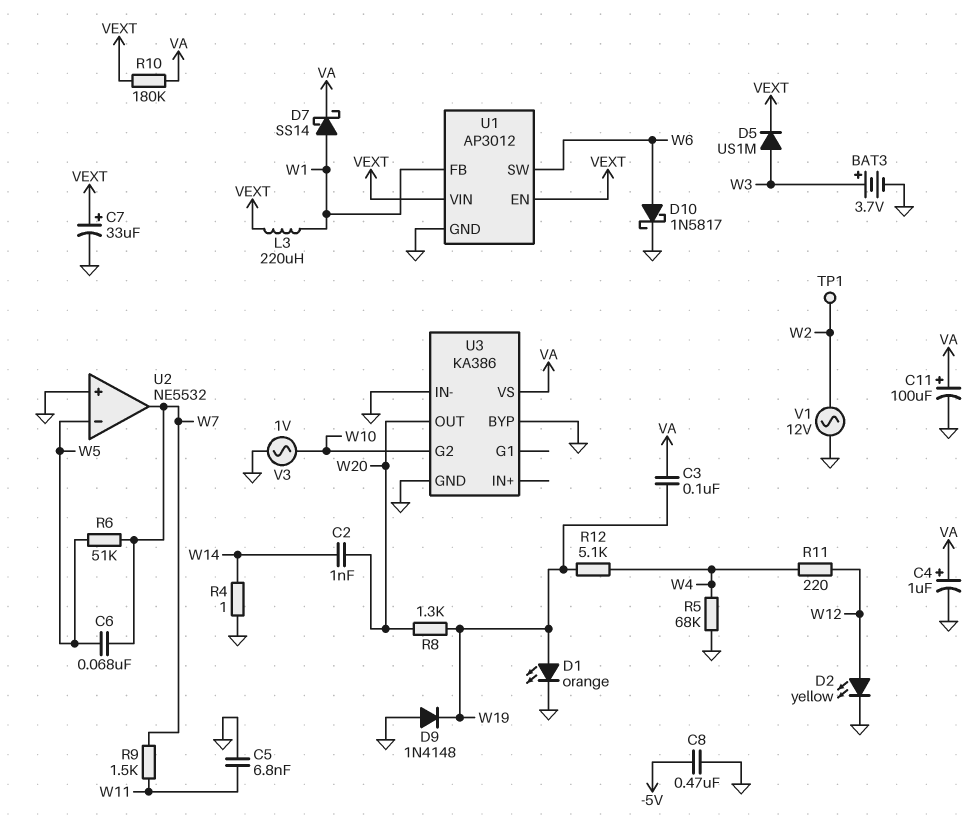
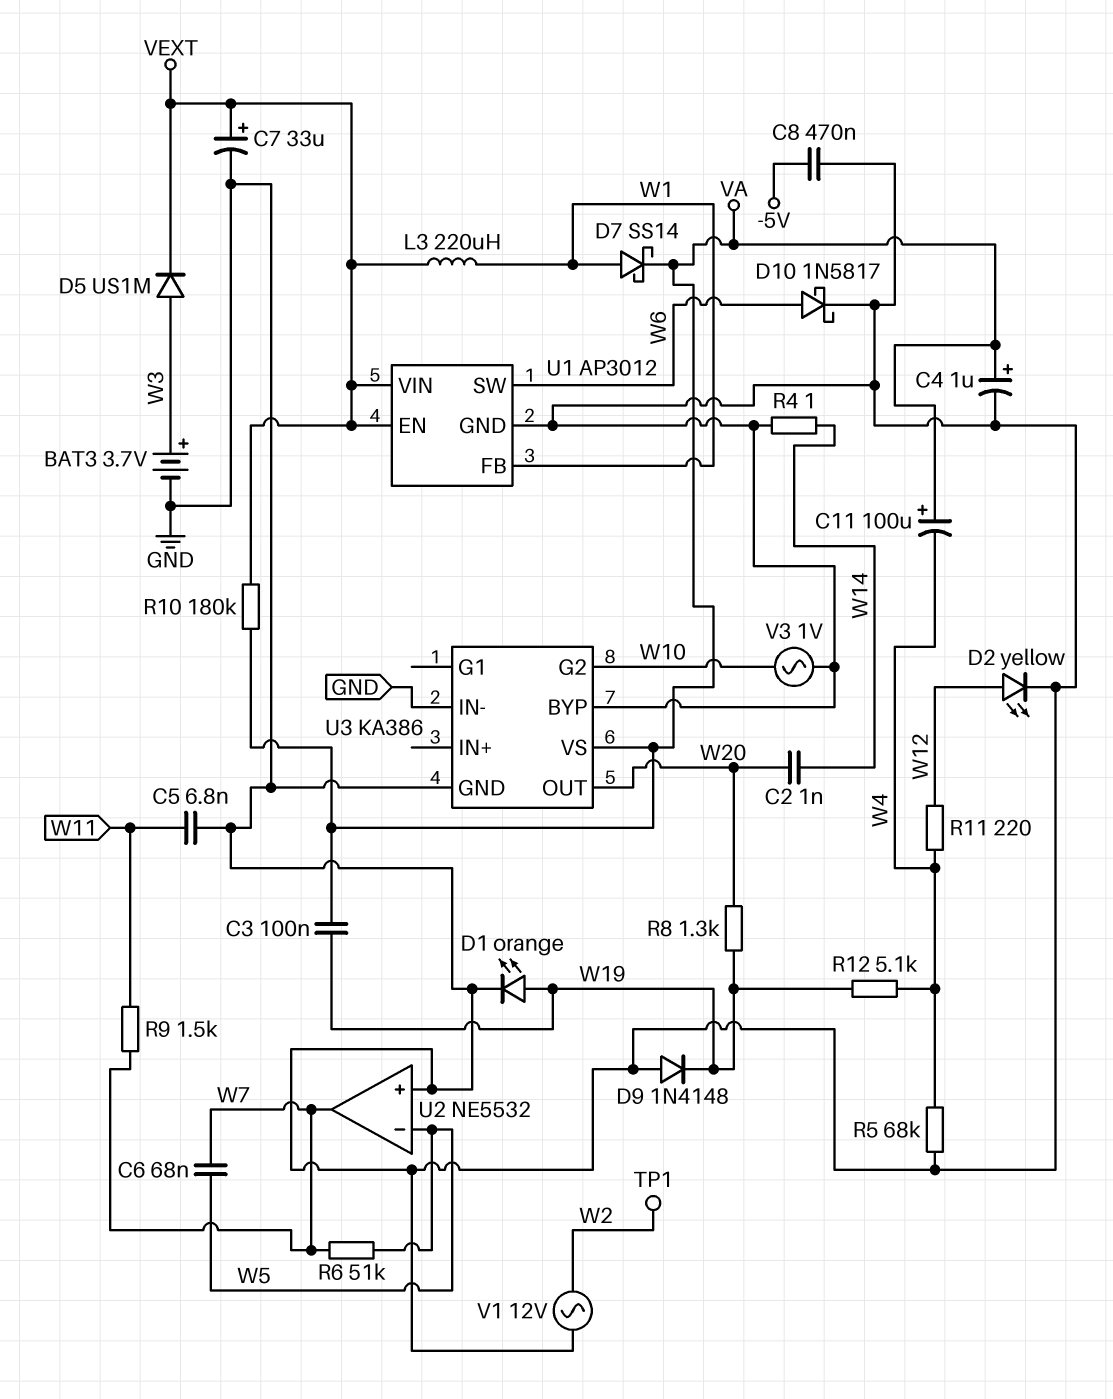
C11: 100uF (plus VA, minus GND) -> 100uF (plus VA, minus W4)

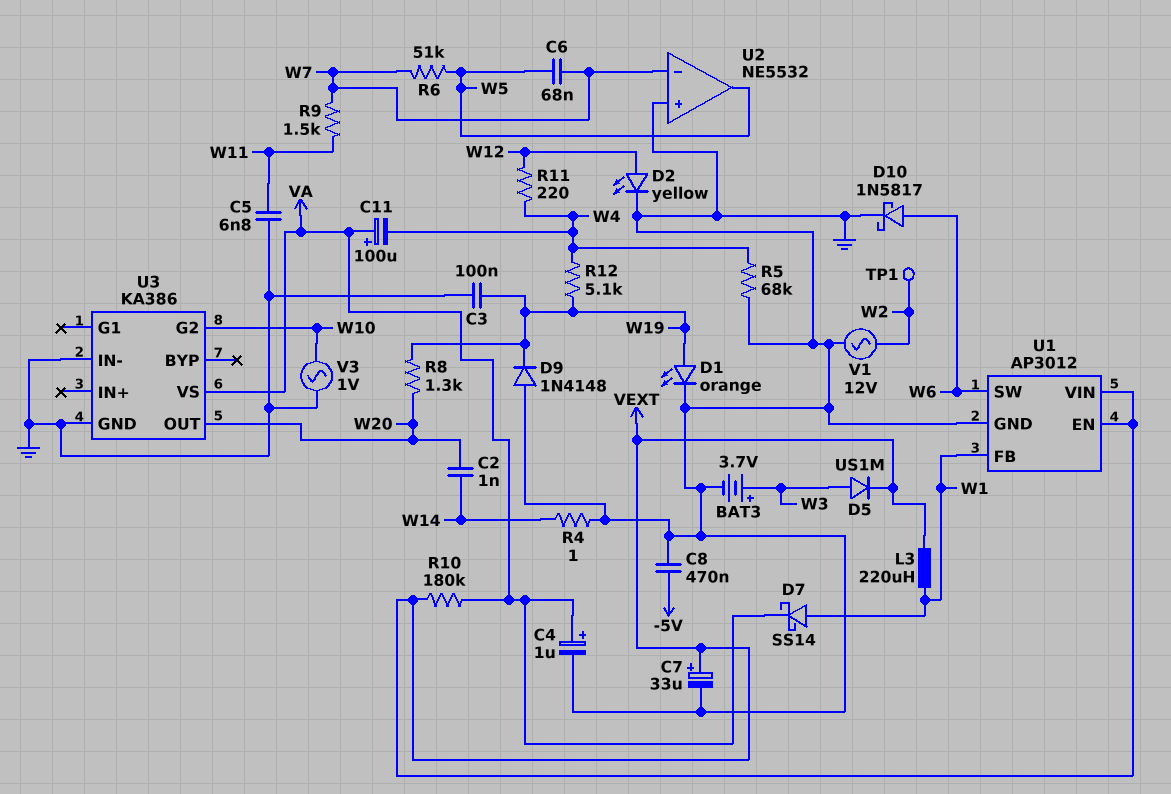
C3: 100nF (VA, W19) -> 100nF (GND, W19)
U2 pin in-: W5 -> W7
U2 pin out: W7 -> W5
U3 pin BYP: GND -> none

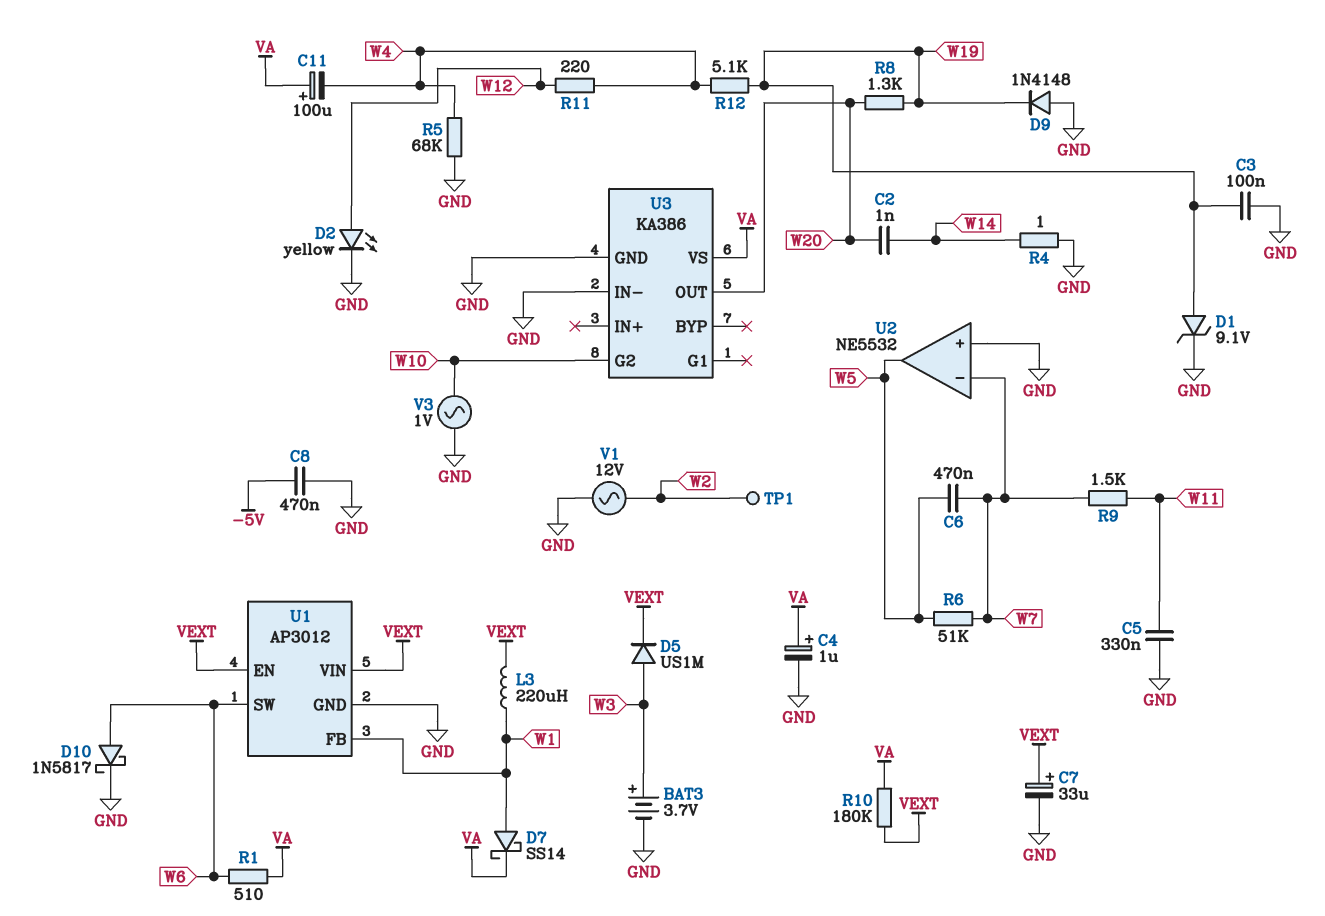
C5: 6.8nF (GND, W11) -> 330nF (GND, W11)
C6: 68nF (W5, W7) -> 470nF (W5, W7)
D1: LED orange (A W19, K GND) -> zener 9.1V (A W19, K GND)
R1: none -> 510 (VA, W6)

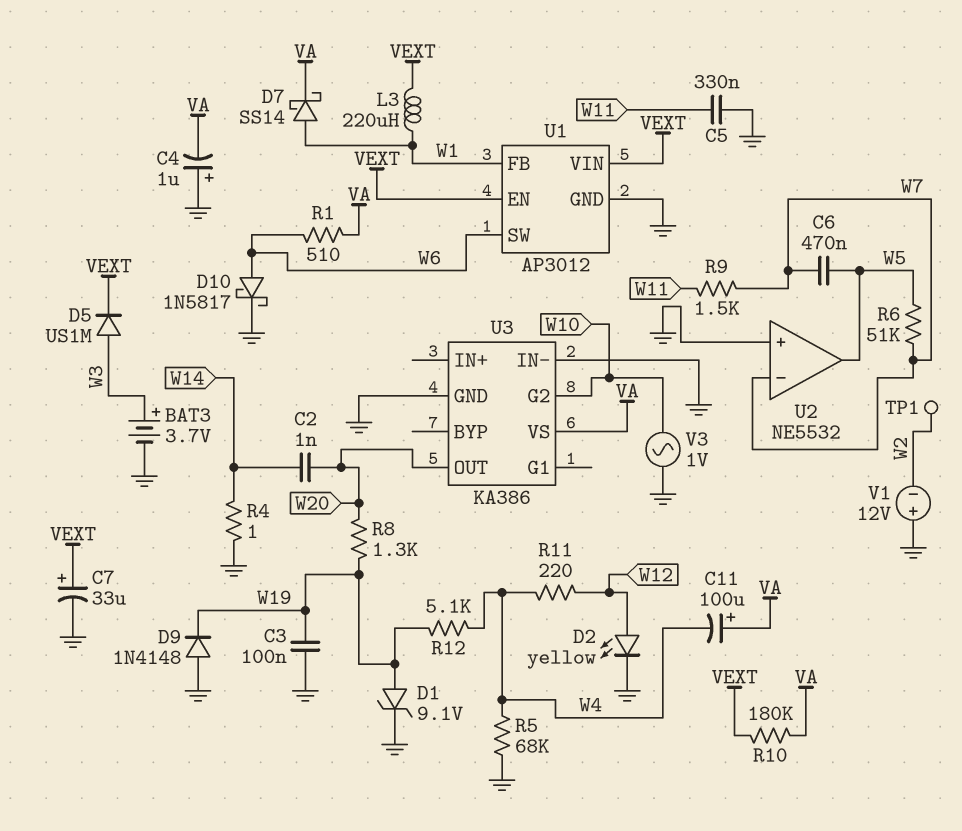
C4: 1uF (plus VA, minus GND) -> 1uF (plus GND, minus VA)
C8: 470nF (-5V, GND) -> none
V1: AC 12V (GND, W2) -> 12V (plus GND, minus W2)

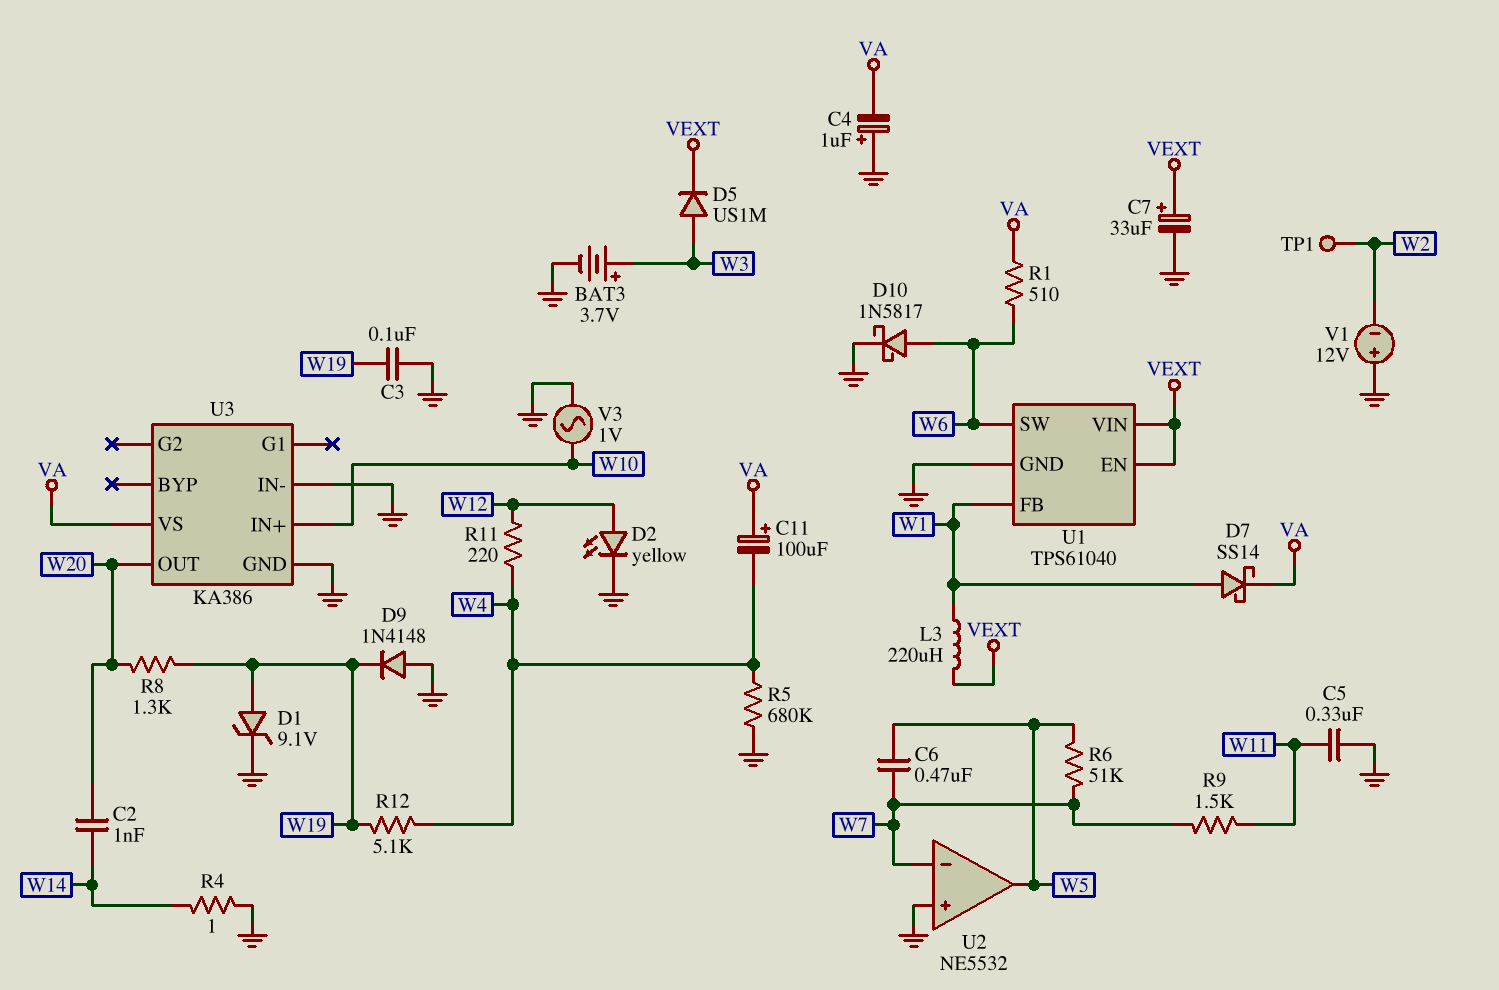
R5: 68k (GND, W4) -> 680k (GND, W4)
R10: 180k (VA, VEXT) -> none
U1: AP3012 -> TPS61040
U3 pin G2: W10 -> none
U3 pin IN+: none -> W10

